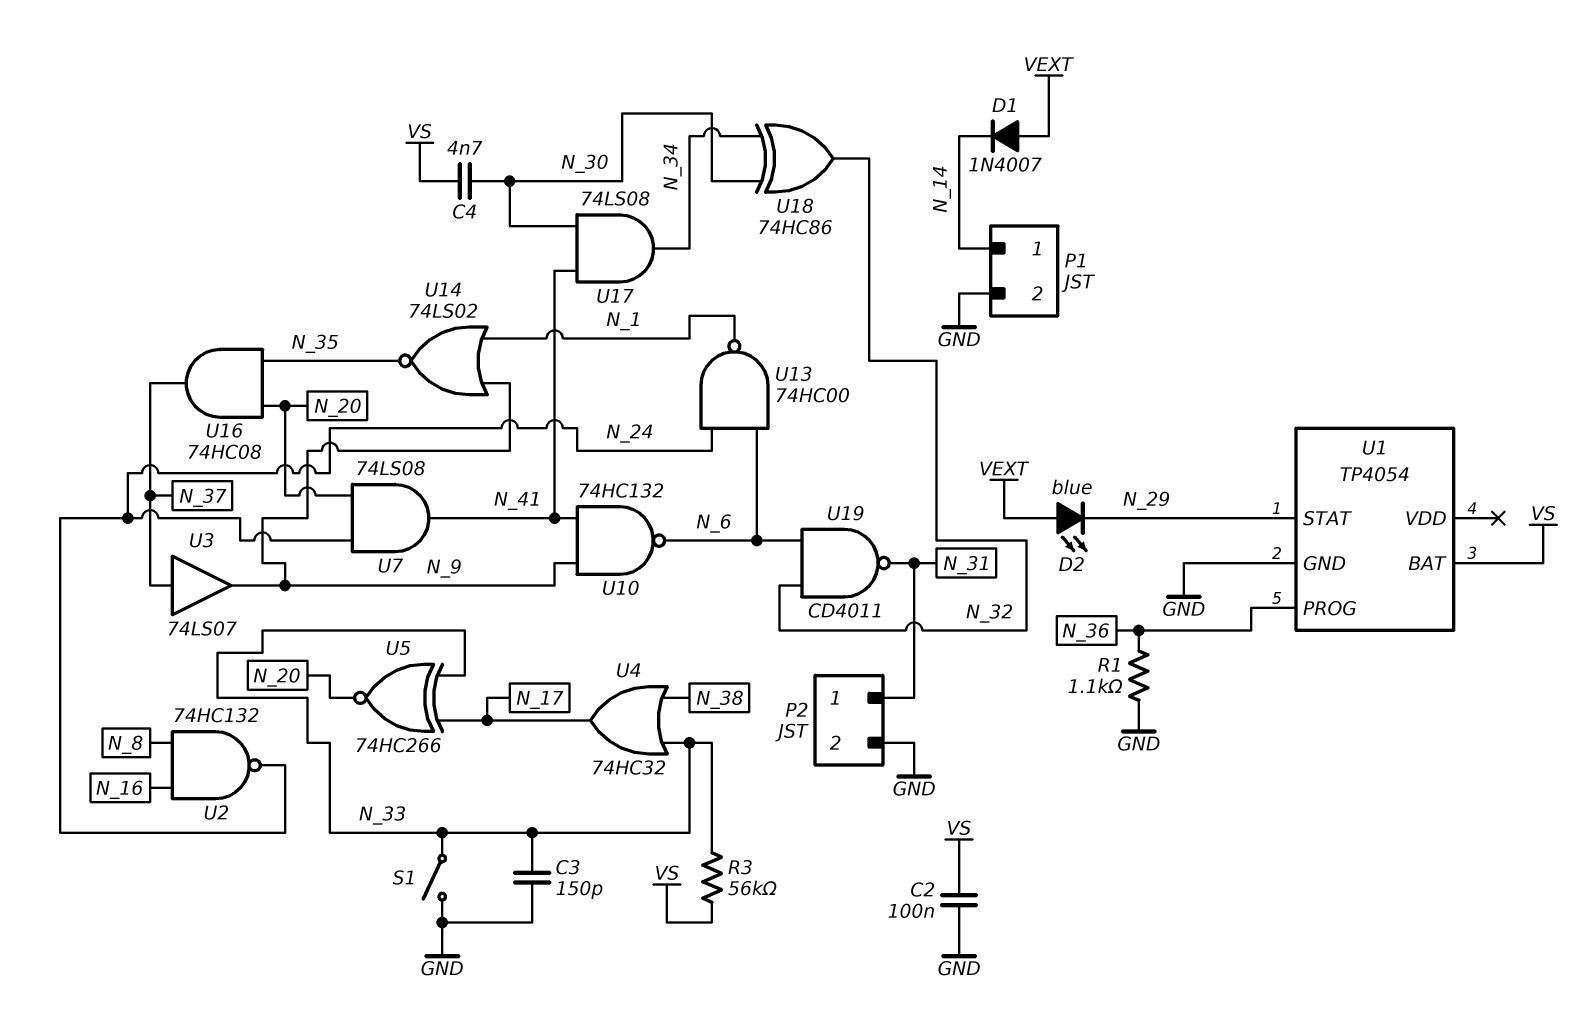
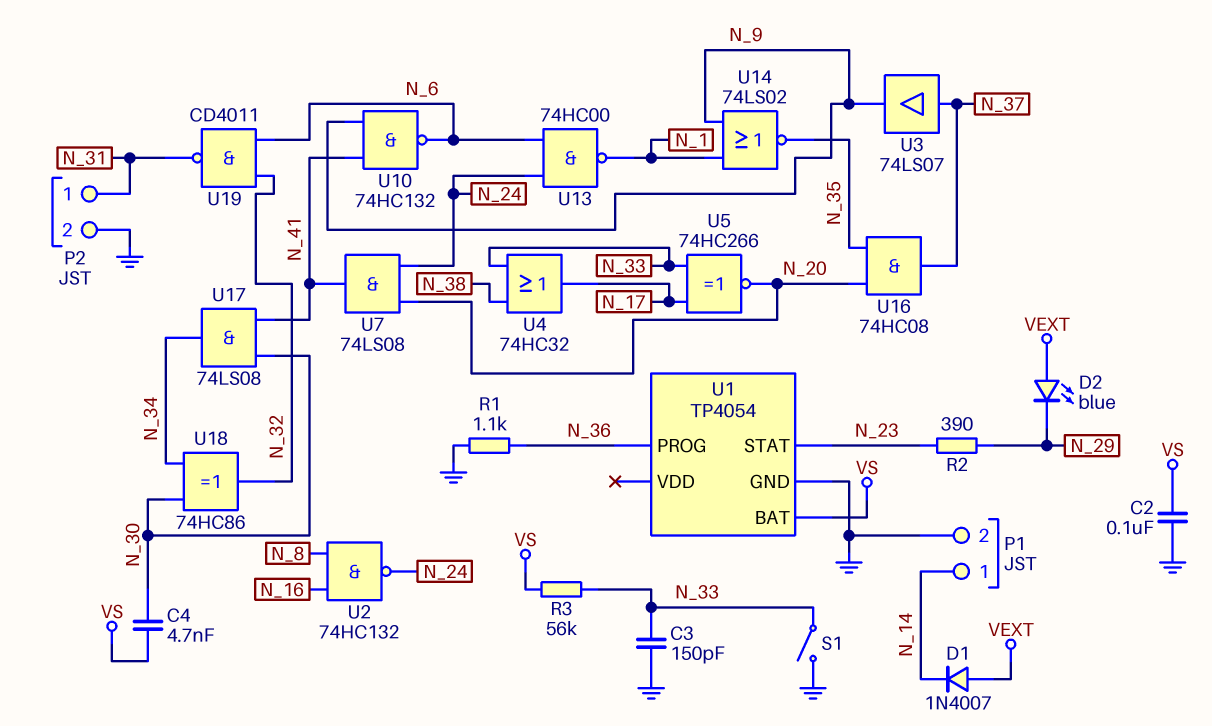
R2: none -> 390 (N_23, N_29)
U1 pin STAT: N_29 -> N_23

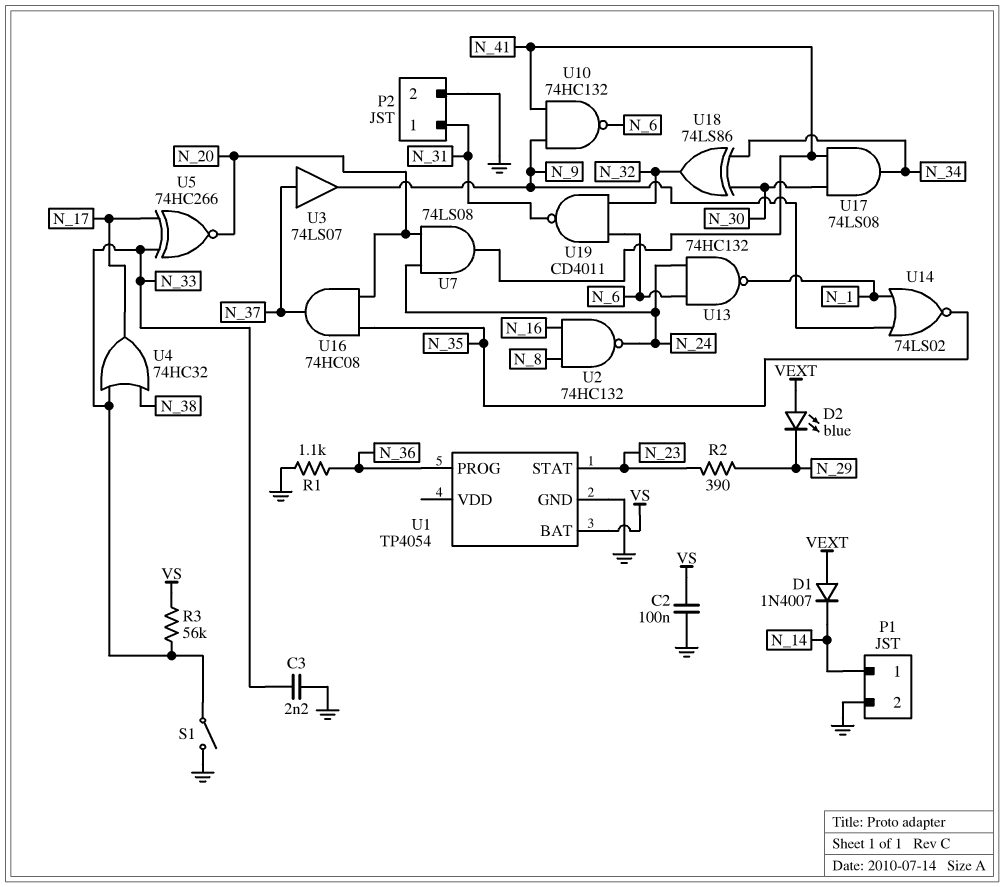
C3: 150pF (GND, N_33) -> 2.2nF (GND, N_33)
C4: 4.7nF (N_30, VS) -> none
U13: NAND 74HC00 (in N_6, in N_24, out N_1) -> NAND 74HC132 (in N_6, in N_24, out N_1)
U18: XOR 74HC86 (in N_30, in N_34, out N_32) -> XOR 74LS86 (in N_30, in N_34, out N_32)

